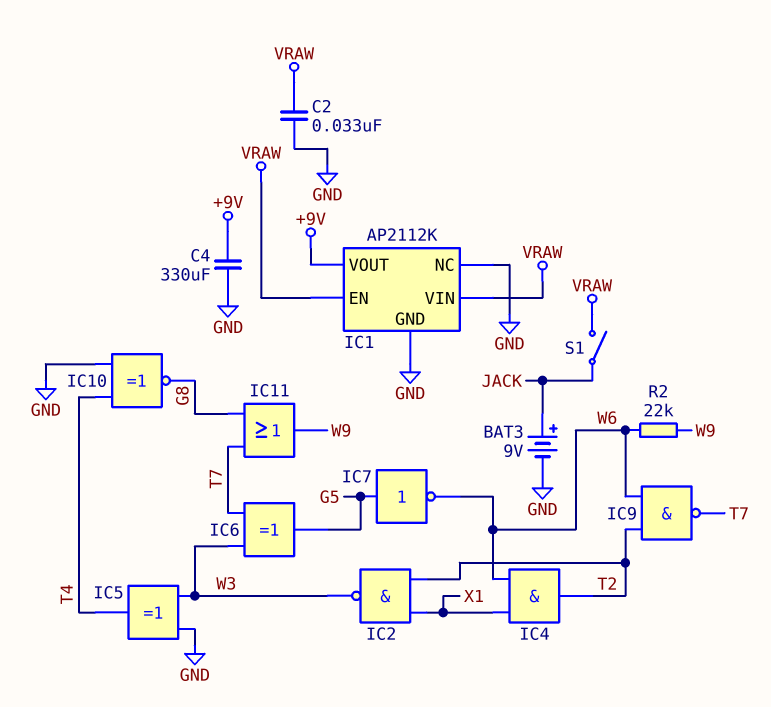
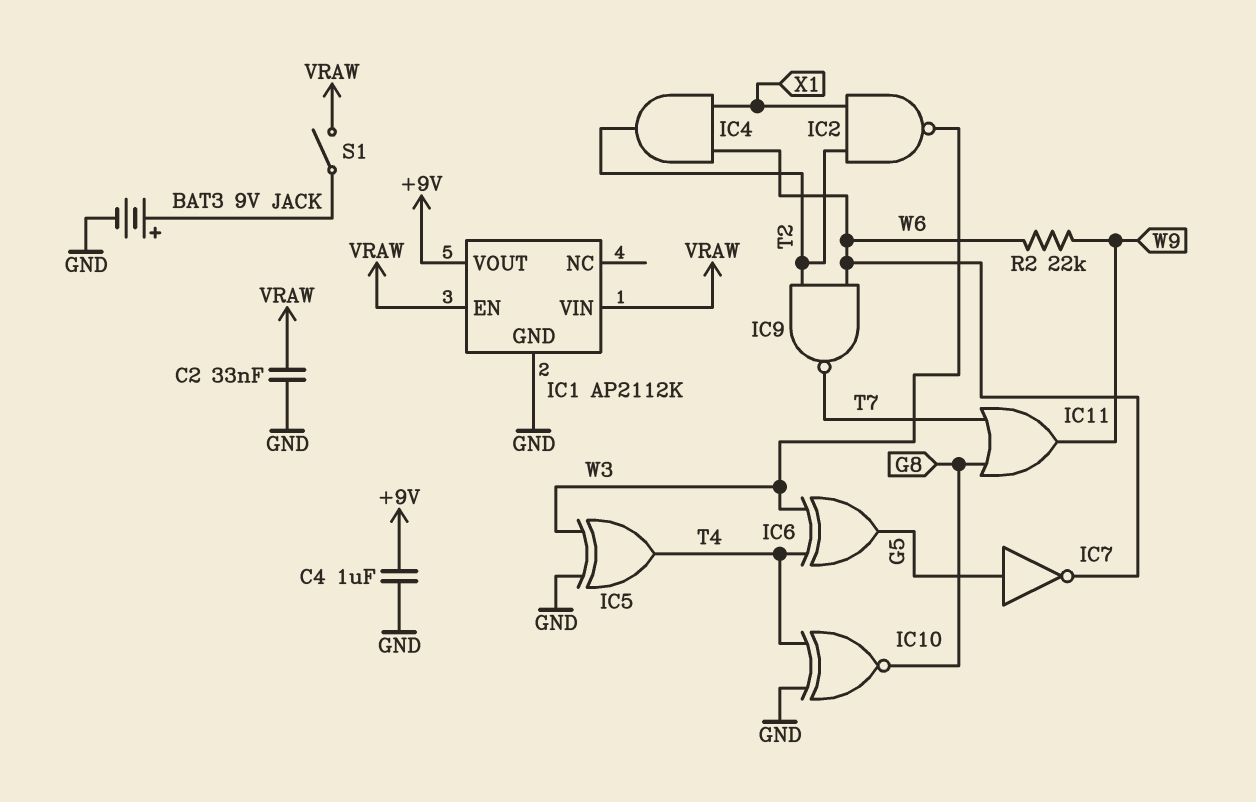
C4: 330uF (+9V, GND) -> 1uF (+9V, GND)
IC1 pin NC: GND -> none
IC6: XOR (in T7, in W3, out G5) -> XOR (in T4, in W3, out G5)

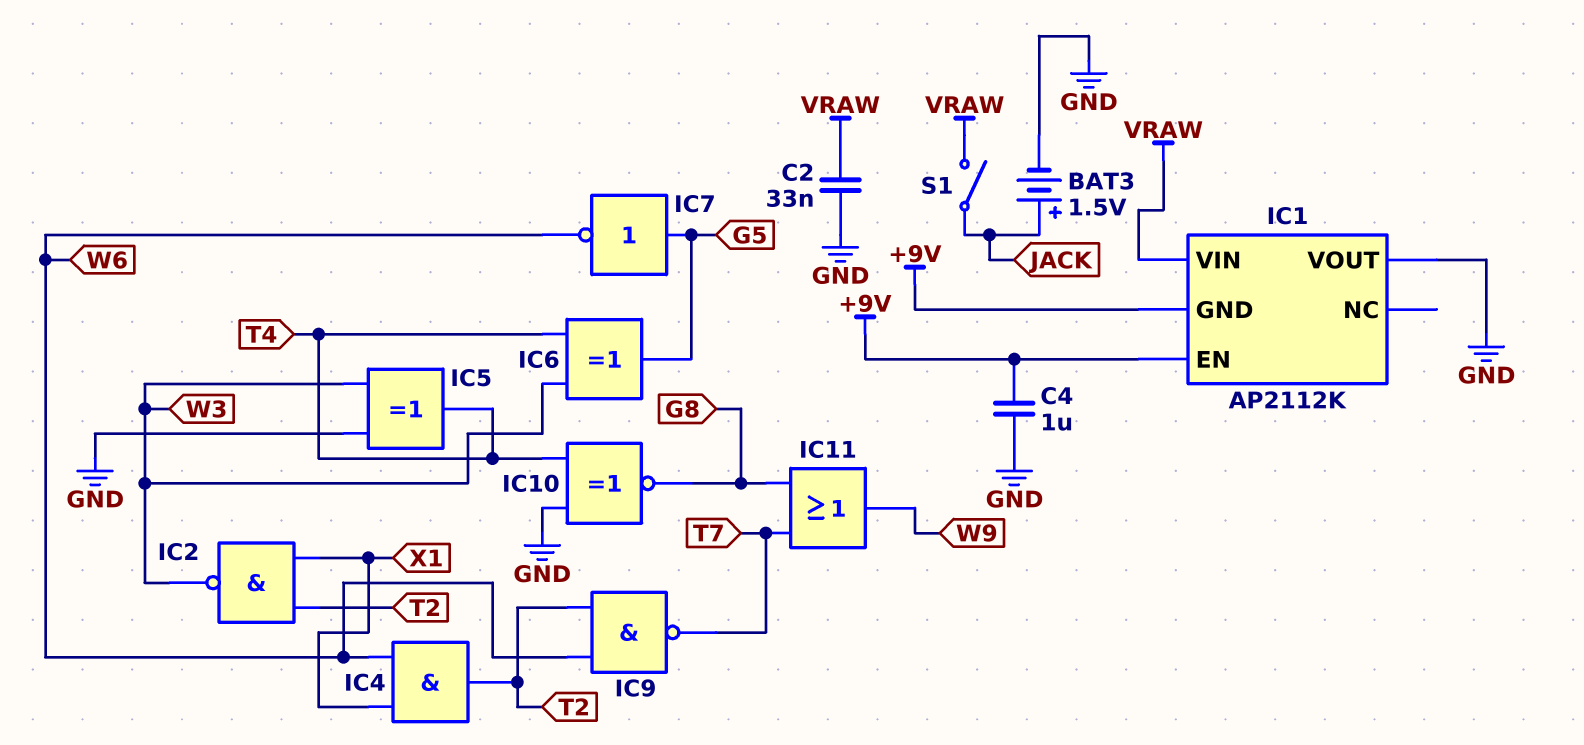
BAT3: 9V (plus JACK, minus GND) -> 1.5V (plus JACK, minus GND)
IC1 pin EN: VRAW -> +9V
IC1 pin GND: GND -> +9V
IC1 pin VOUT: +9V -> GND
R2: 22k (W6, W9) -> none

